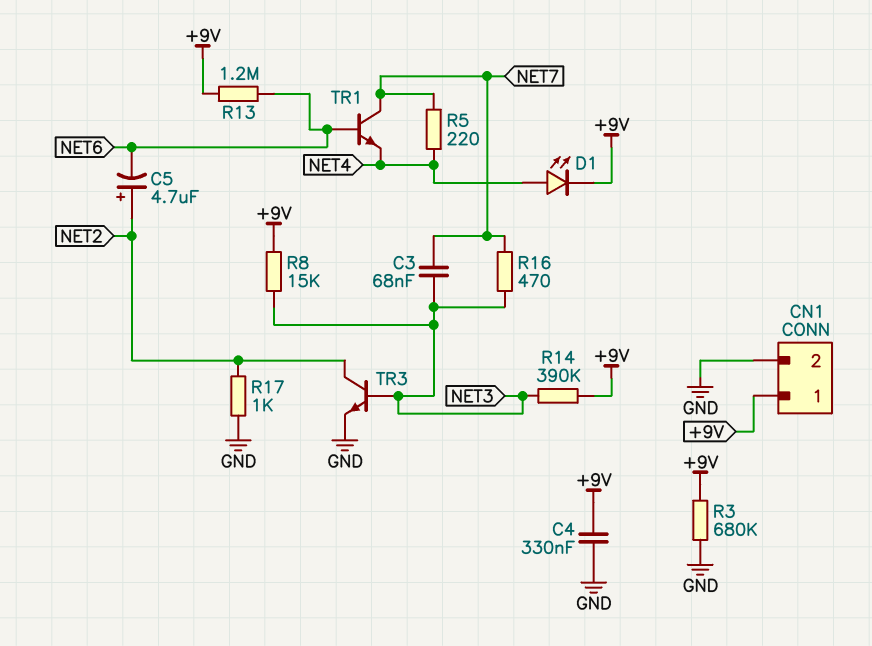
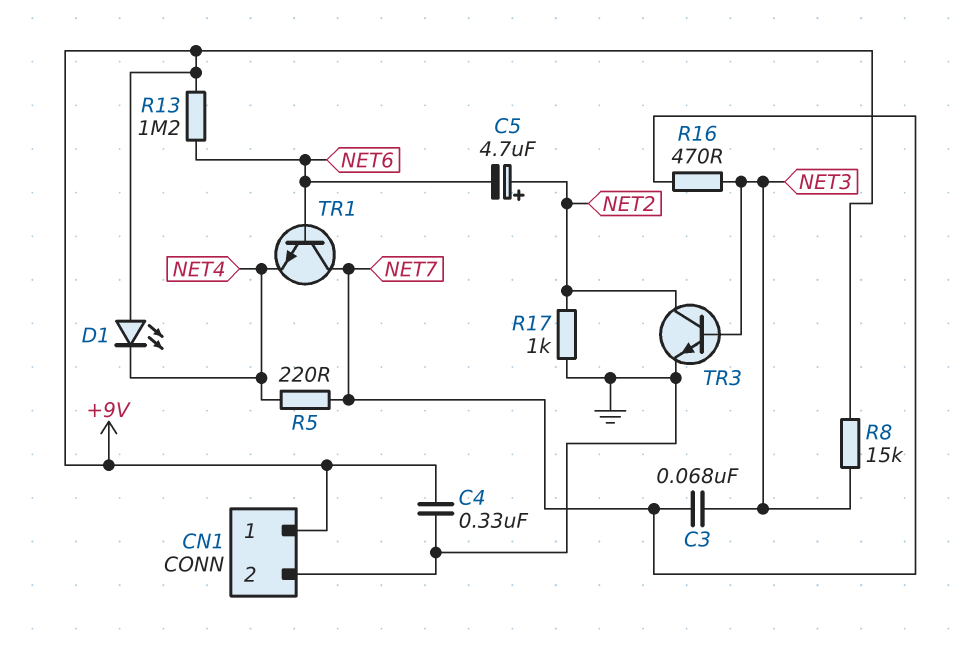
D1: LED (A NET4, K +9V) -> LED (A +9V, K NET4)
R3: 680k (+9V, GND) -> none
R14: 390k (+9V, NET3) -> none

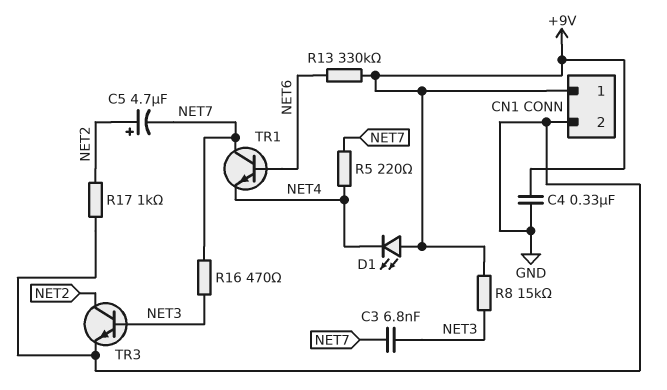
C3: 68nF (NET3, NET7) -> 6.8nF (NET3, NET7)
C5: 4.7uF (plus NET2, minus NET6) -> 4.7uF (plus NET2, minus NET7)
R13: 1.2M (+9V, NET6) -> 330k (+9V, NET6)

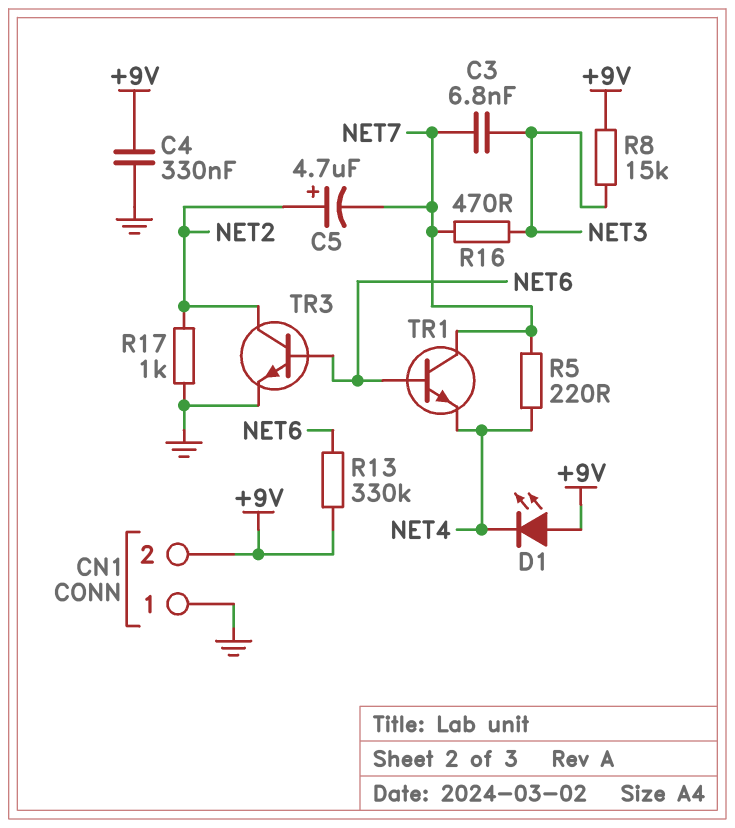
CN1 pin 1: +9V -> GND
CN1 pin 2: GND -> +9V
TR3: NPN (B NET3, C NET2, E GND) -> NPN (B NET6, C NET2, E GND)

